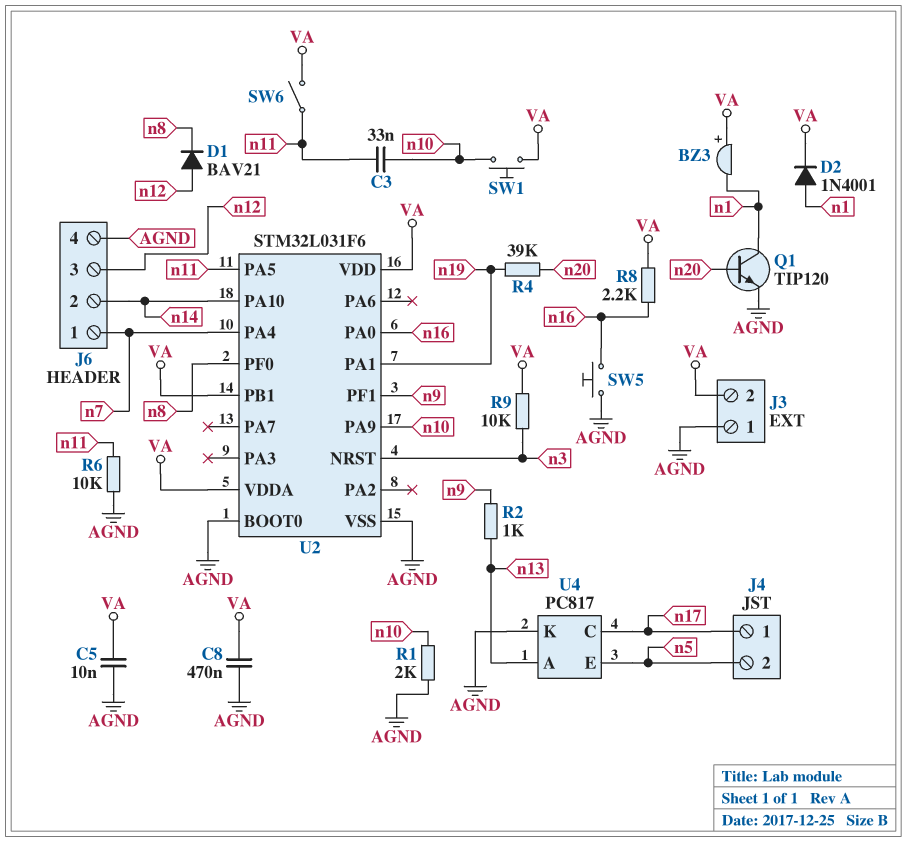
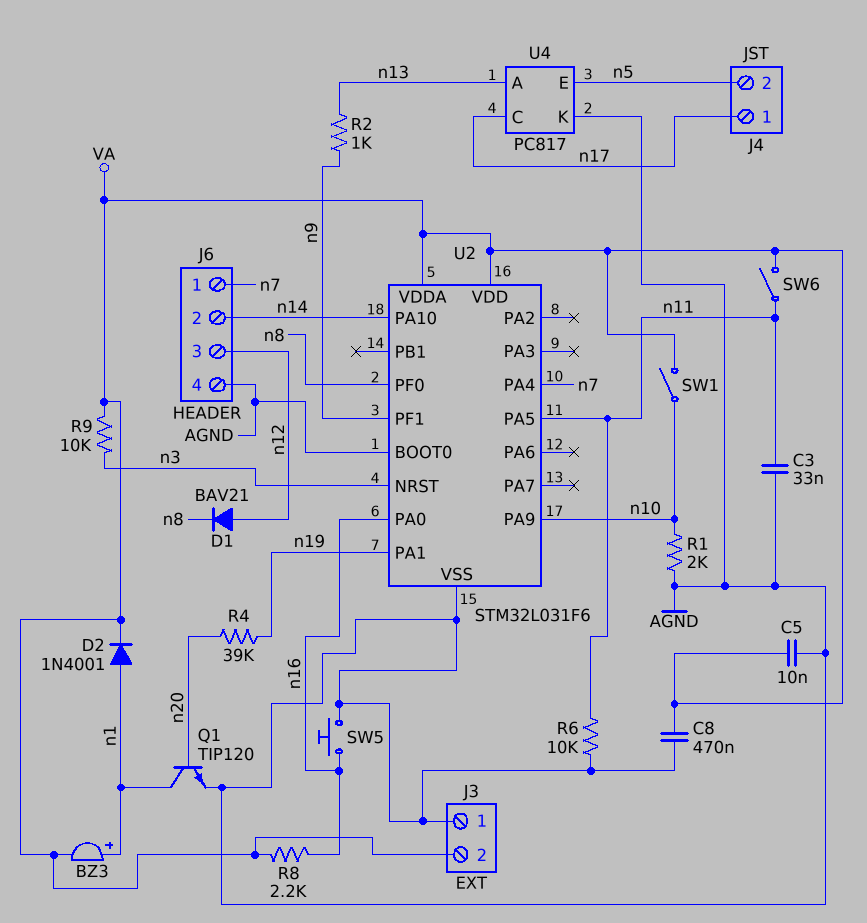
BZ3: buzzer (plus VA, minus n1) -> buzzer (plus n1, minus VA)
C3: 33nF (n10, n11) -> 33nF (AGND, n11)
SW1: button (VA, n10) -> switch (VA, n10)
U2 pin PB1: VA -> none

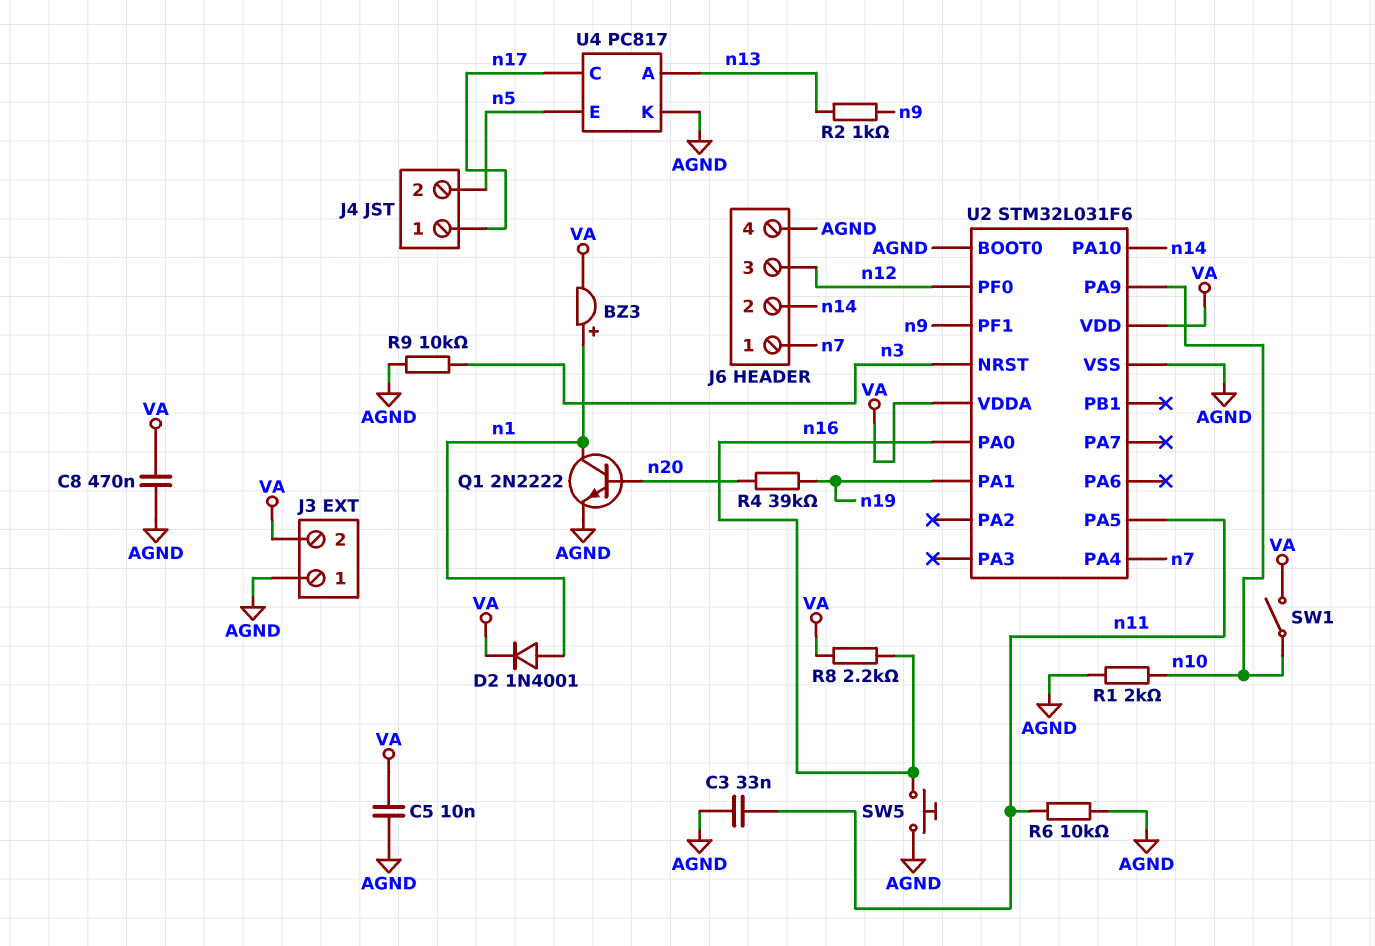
D1: diode BAV21 (A n12, K n8) -> none
Q1: NPN TIP120 (B n20, C n1, E AGND) -> NPN 2N2222 (B n20, C n1, E AGND)
R9: 10k (VA, n3) -> 10k (AGND, n3)
SW6: switch (VA, n11) -> none
U2 pin PF0: n8 -> n12

